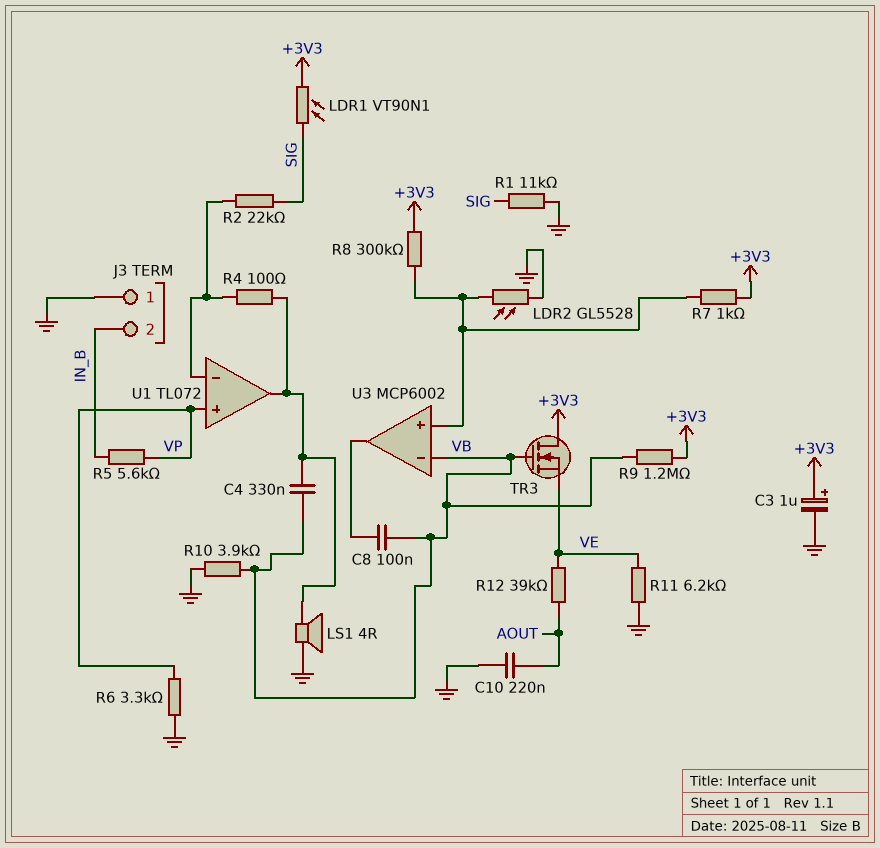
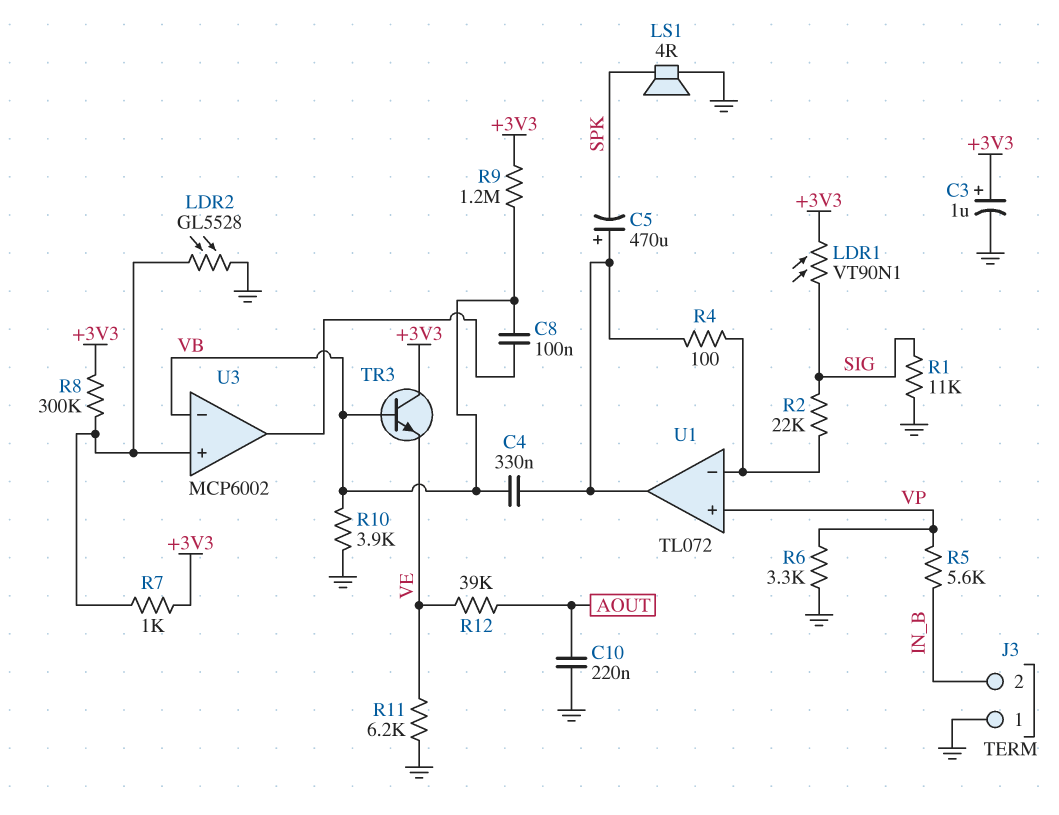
C5: none -> 470uF (plus U1/out, minus SPK)
LS1: speaker 4R (GND, U1/out) -> speaker 4R (GND, SPK)
TR3: NMOS (G VB, D +3V3, S VE) -> NPN (B VB, C +3V3, E VE)

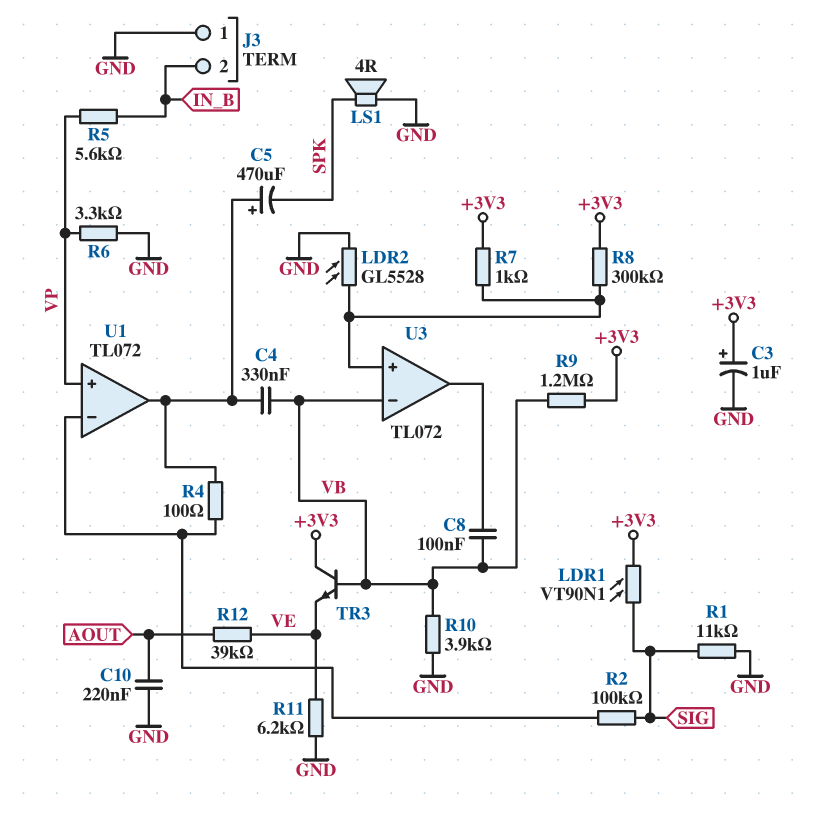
R2: 22k (SIG, U1/in-) -> 100k (SIG, U1/in-)
U3: MCP6002 -> TL072

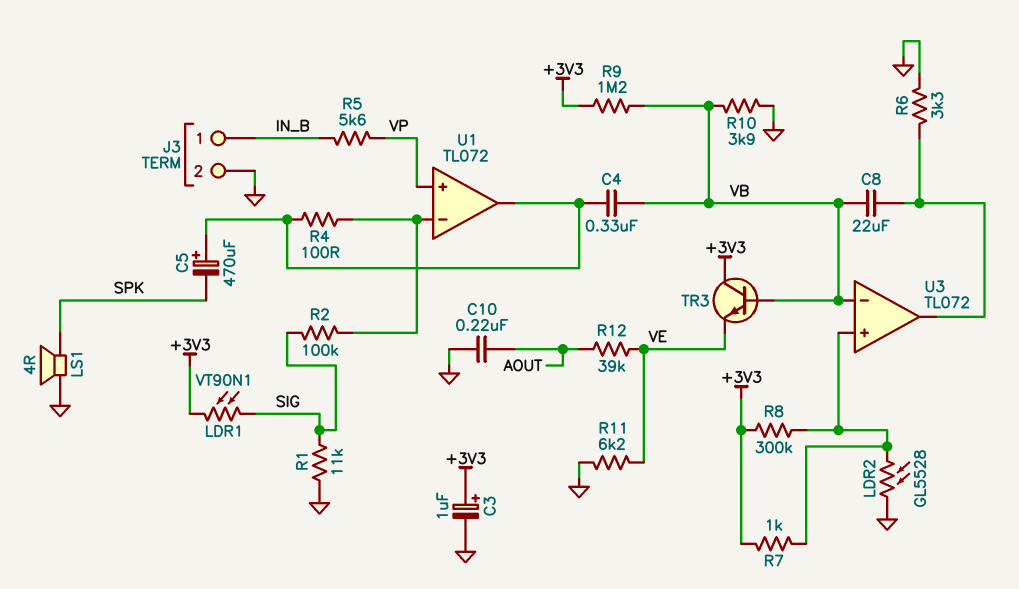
C8: 100nF (U3/out, VB) -> 22uF (U3/out, VB)
J3 pin 1: GND -> IN_B
J3 pin 2: IN_B -> GND
R6: 3.3k (GND, VP) -> 3.3k (GND, U3/out)

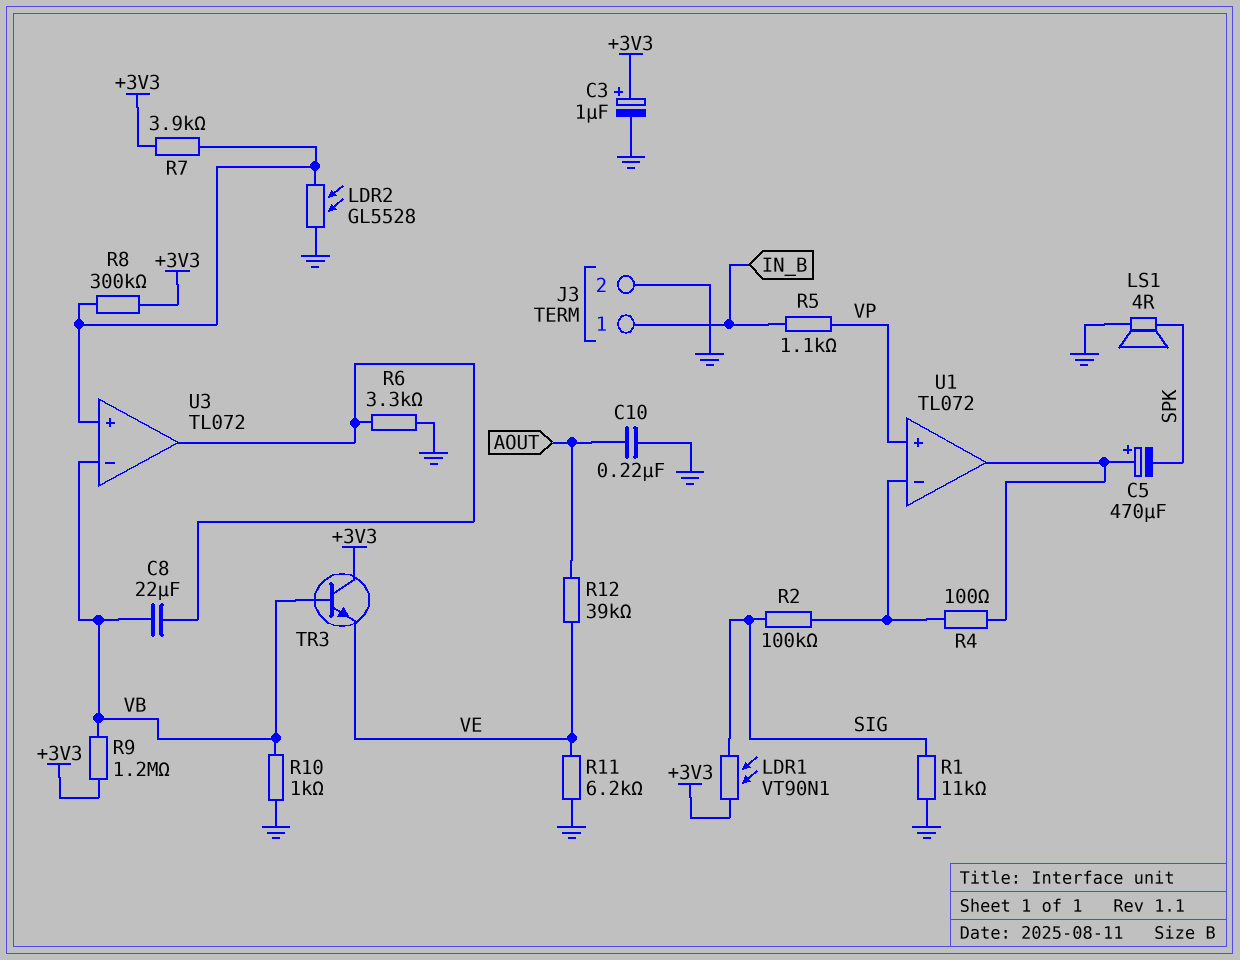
C4: 330nF (U1/out, VB) -> none
R5: 5.6k (IN_B, VP) -> 1.1k (IN_B, VP)
R7: 1k (+3V3, U3/in+) -> 3.9k (+3V3, U3/in+)
R10: 3.9k (GND, VB) -> 1k (GND, VB)

